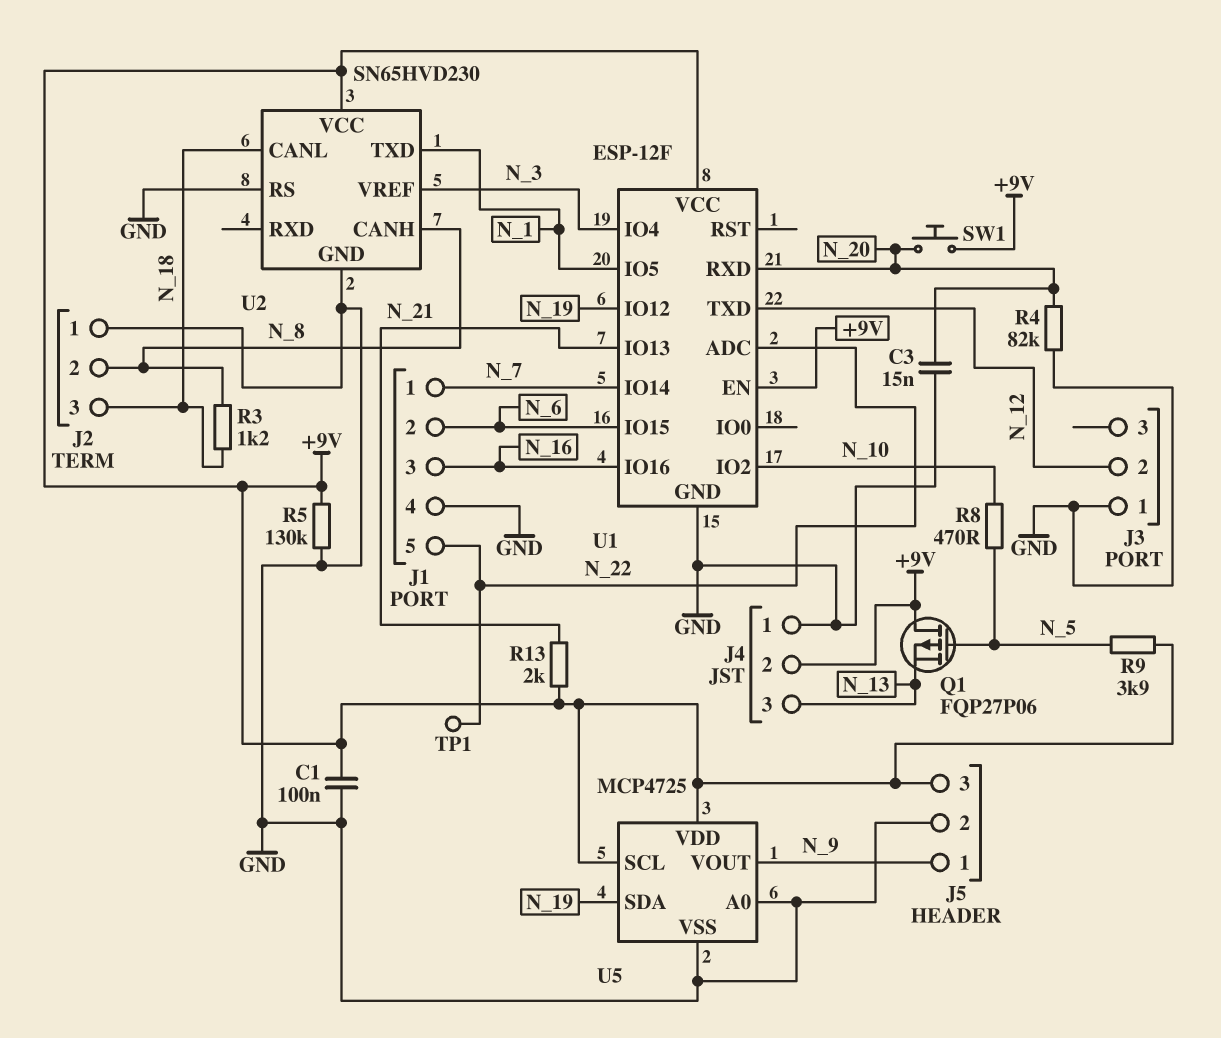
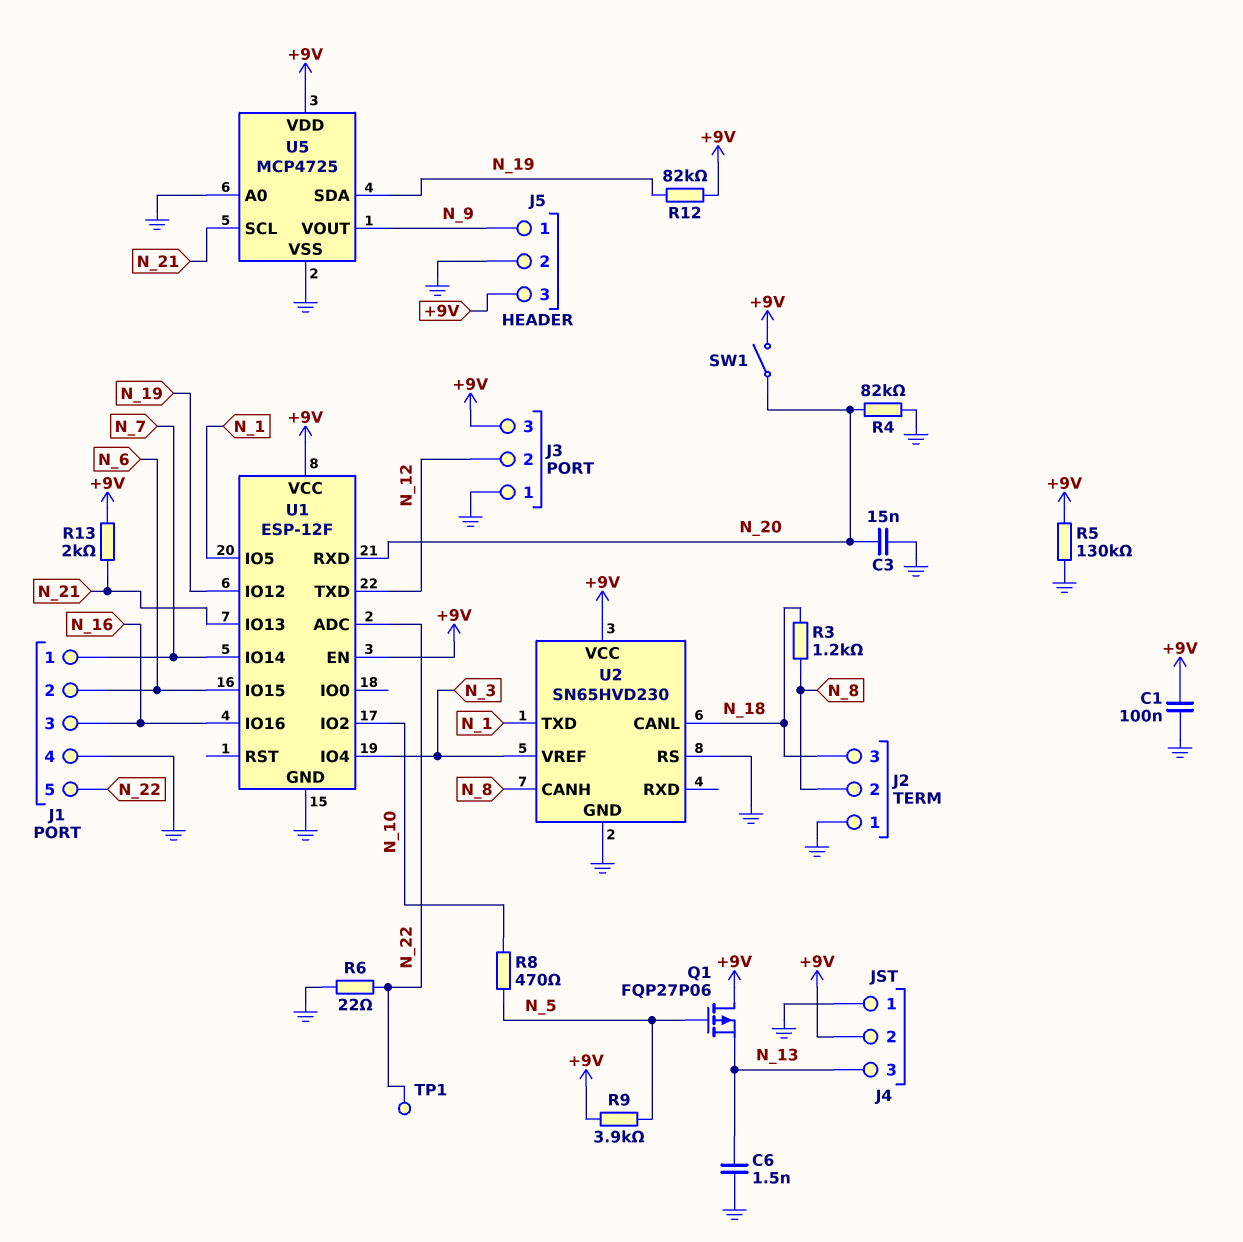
C6: none -> 1.5nF (GND, N_13)
J3 pin 3: none -> +9V
R6: none -> 22 (GND, N_22)
R12: none -> 82k (+9V, N_19)
SW1: button (+9V, N_20) -> switch (+9V, N_20)
U5 pin SCL: +9V -> N_21

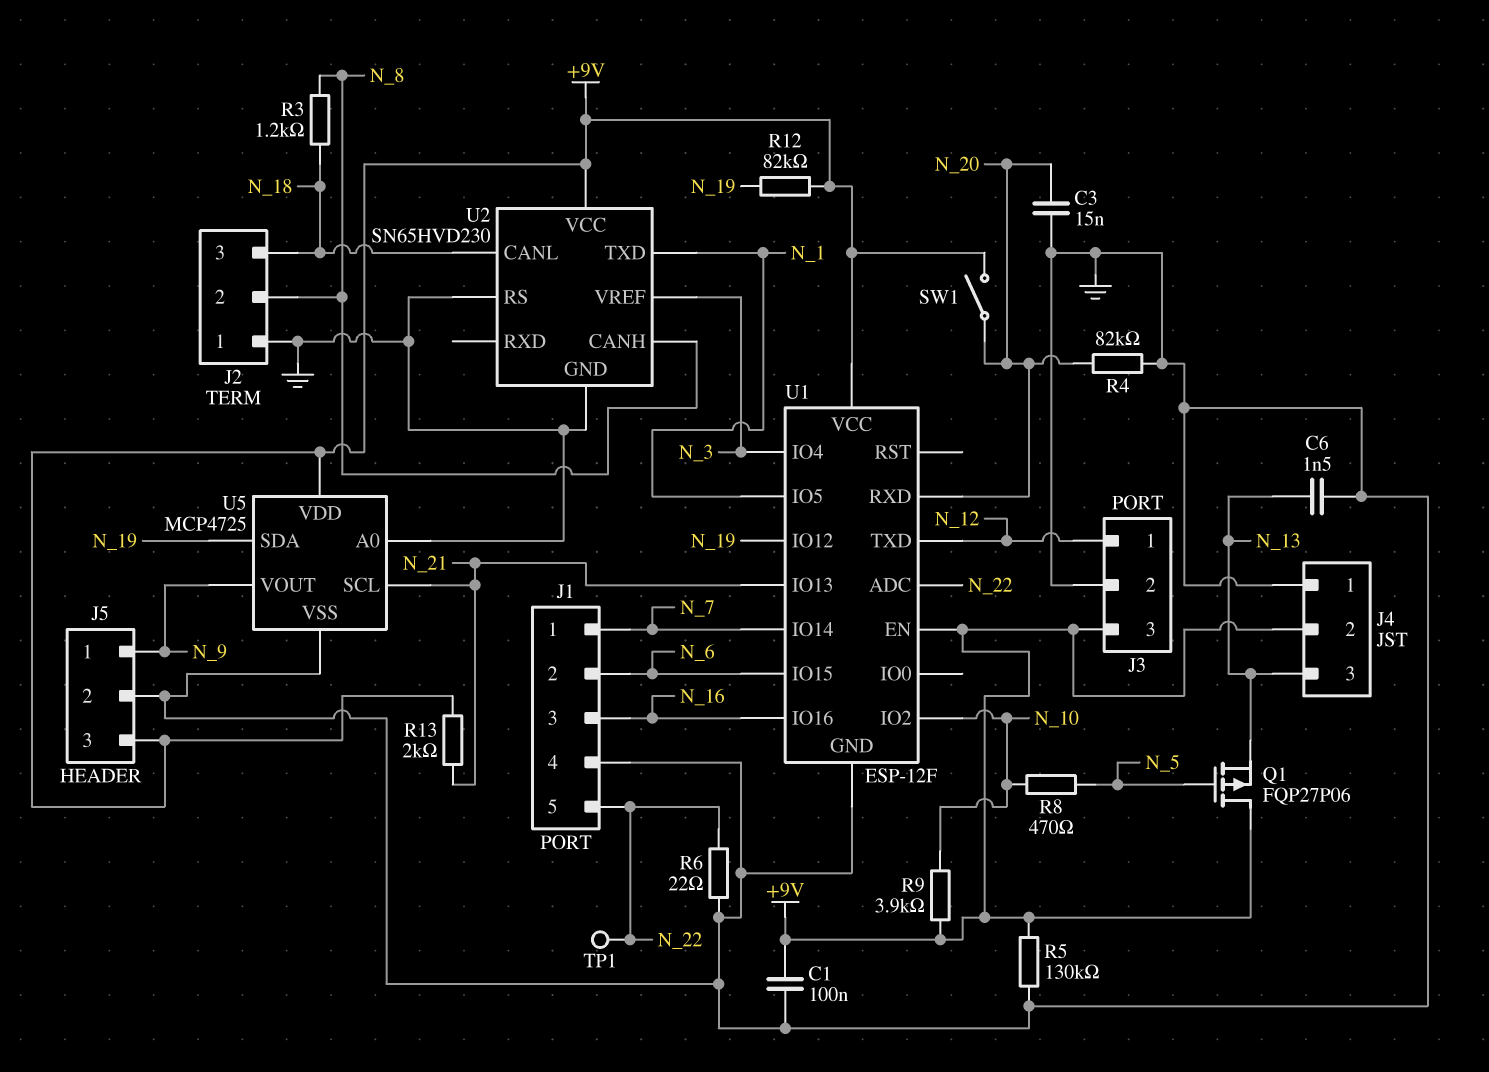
J3 pin 1: GND -> N_12
J3 pin 2: N_12 -> GND
R9: 3.9k (+9V, N_5) -> 3.9k (+9V, N_10)

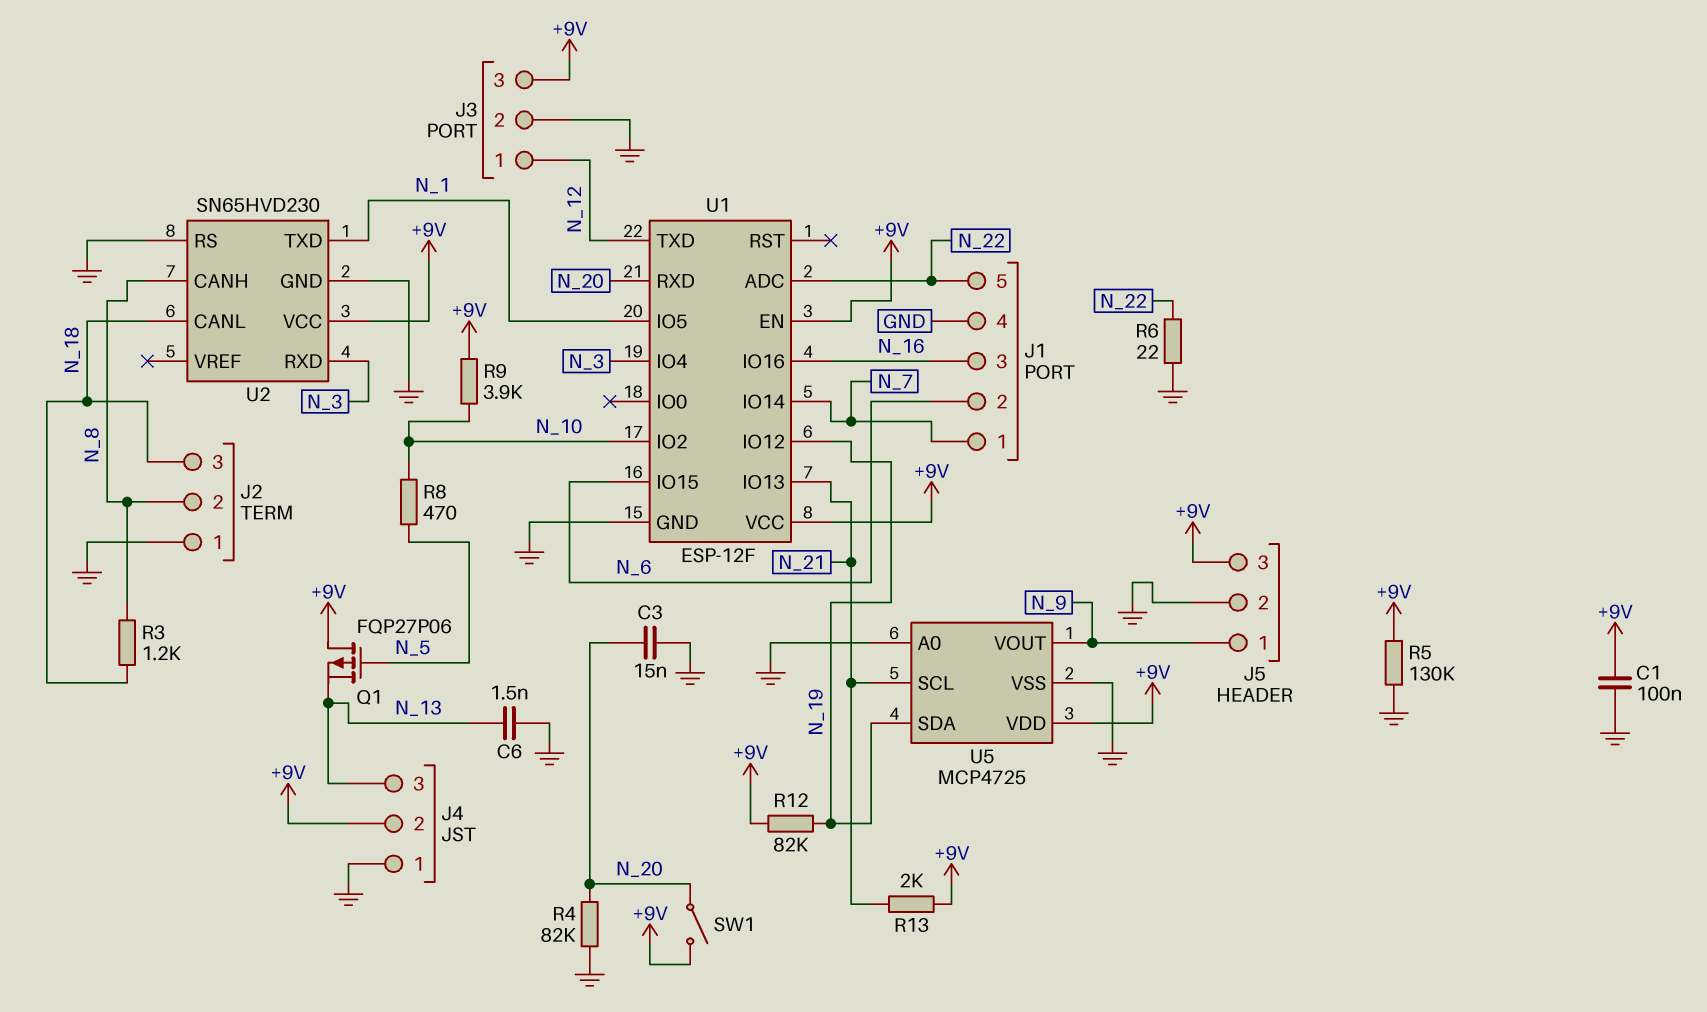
TP1: test point (N_22) -> none
U2 pin RXD: none -> N_3
U2 pin VREF: N_3 -> none

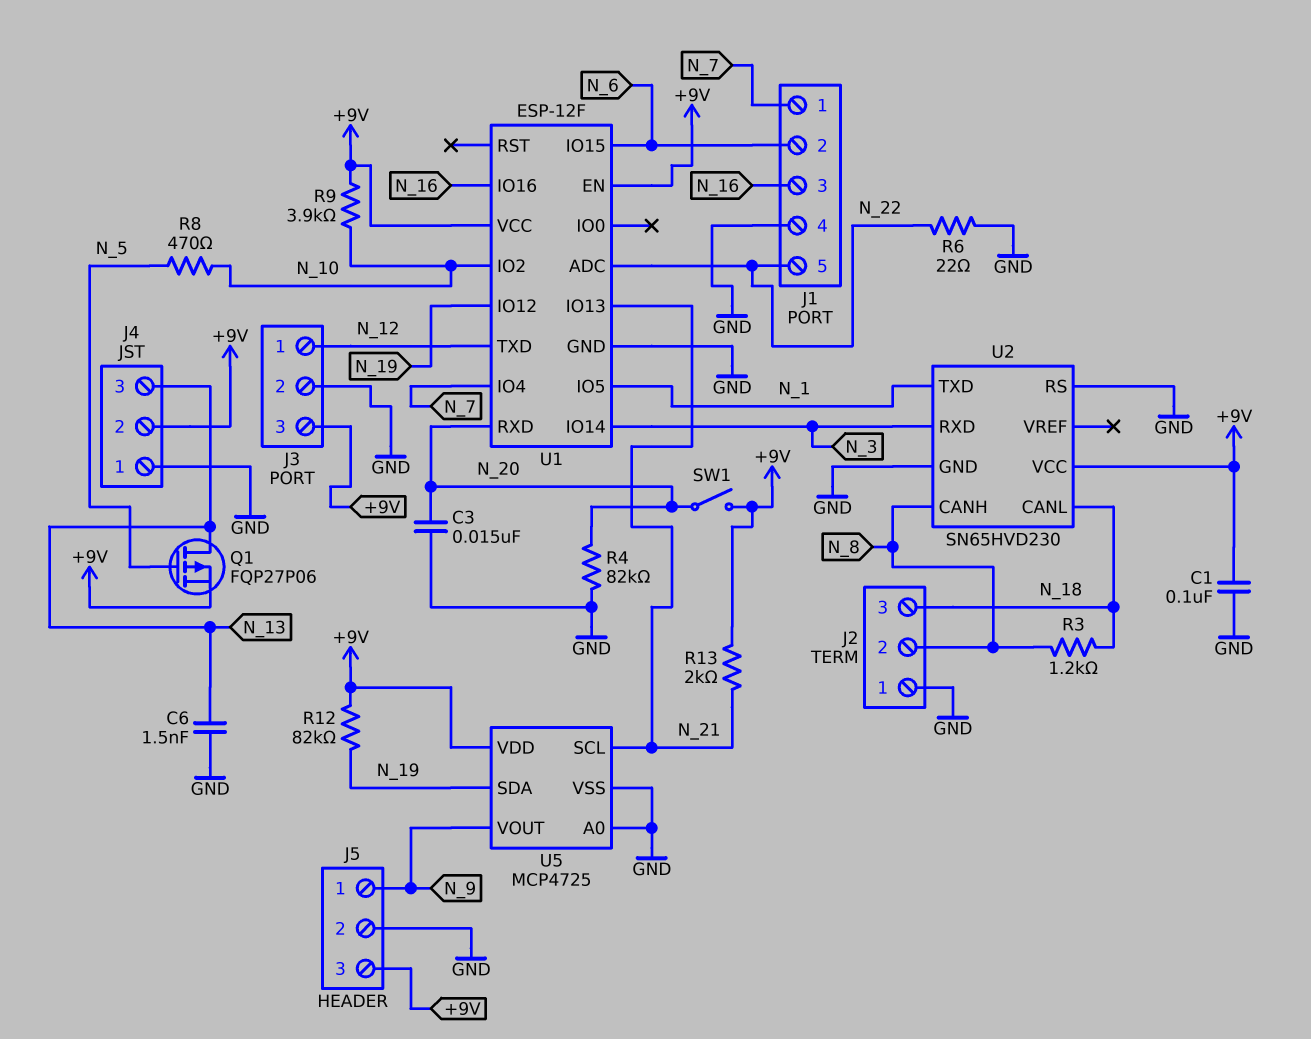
Q1: PMOS FQP27P06 (G N_5, D +9V, S N_13) -> PMOS FQP27P06 (G N_5, D N_13, S +9V)
R5: 130k (+9V, GND) -> none
U1 pin IO4: N_3 -> N_7
U1 pin IO14: N_7 -> N_3

